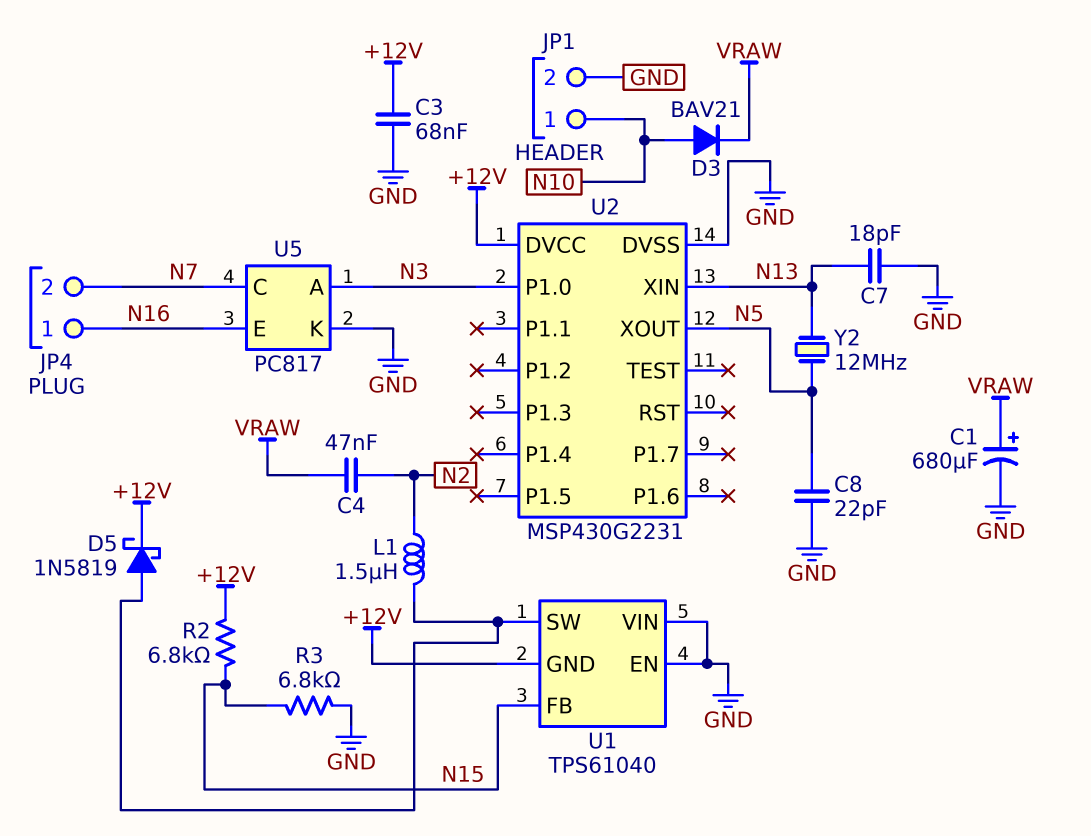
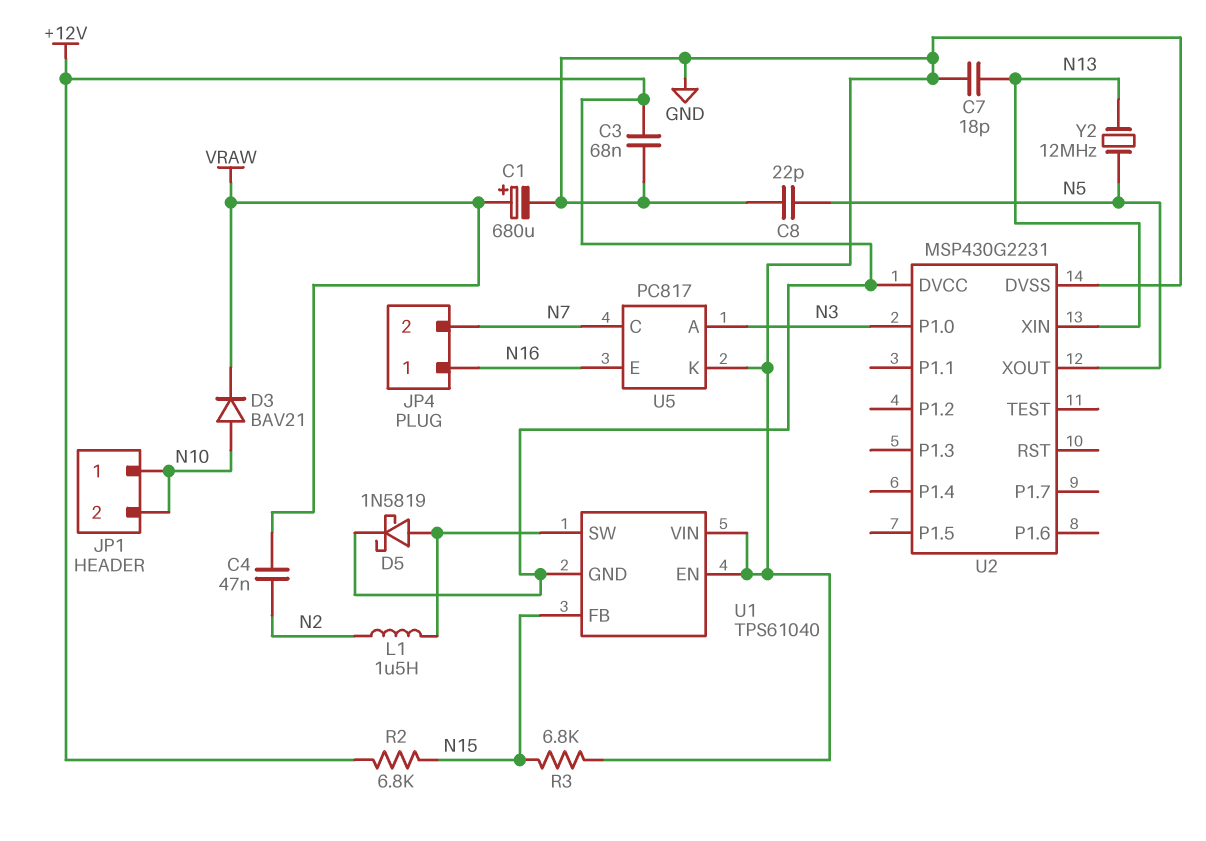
JP1 pin 2: GND -> N10

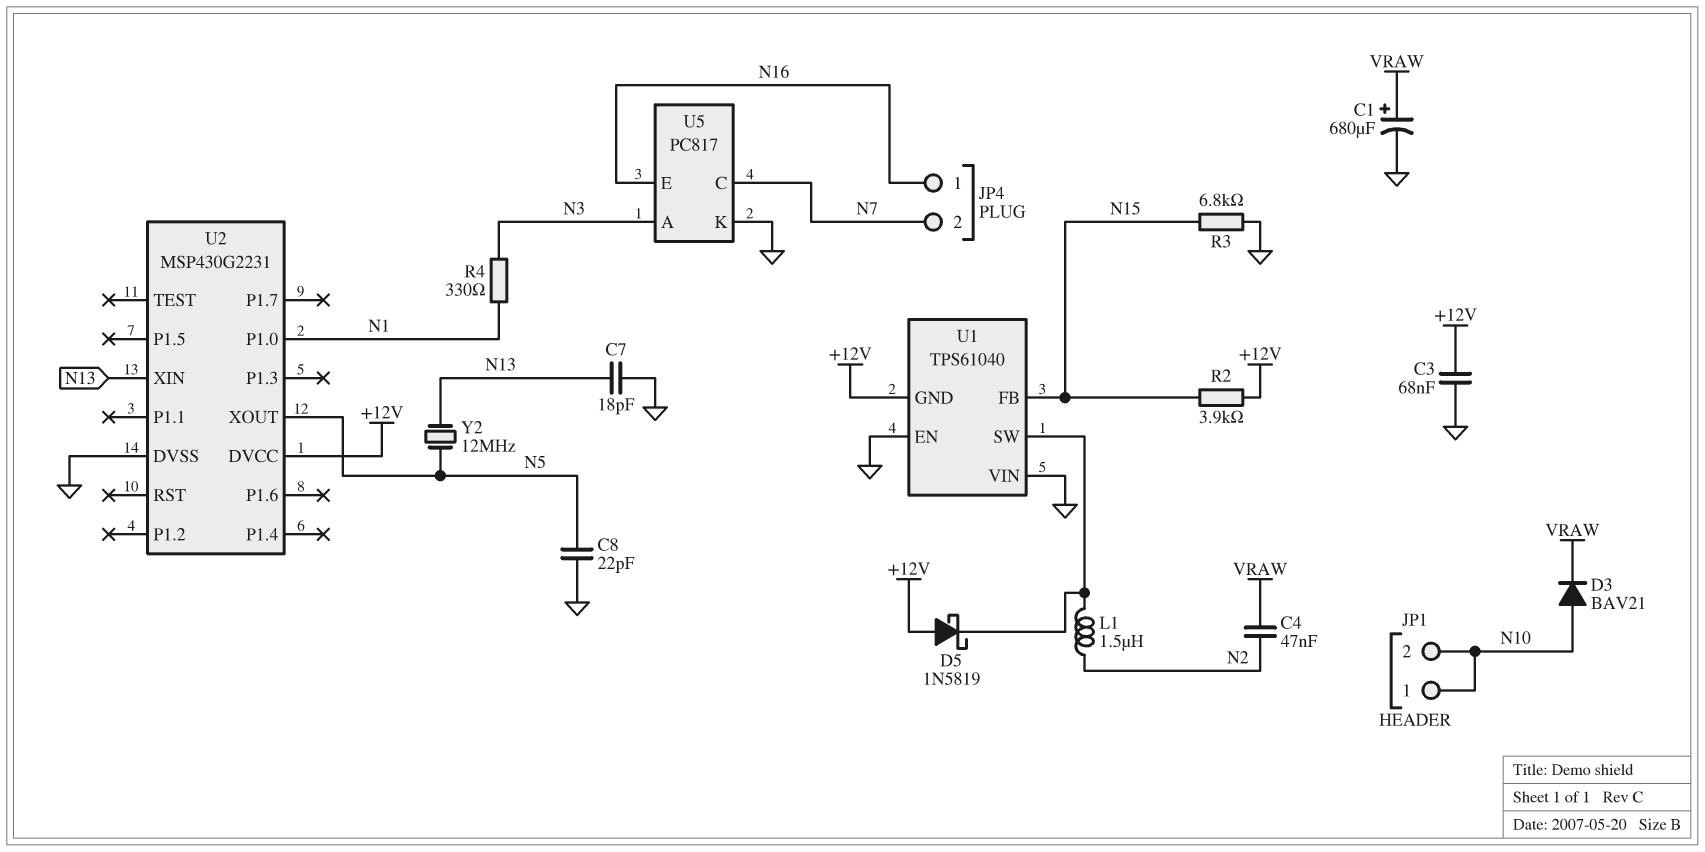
D5: schottky 1N5819 (A U1/SW, K +12V) -> schottky 1N5819 (A +12V, K U1/SW)
R2: 6.8k (+12V, N15) -> 3.9k (+12V, N15)
R4: none -> 330 (N1, N3)
U2 pin P1.0: N3 -> N1

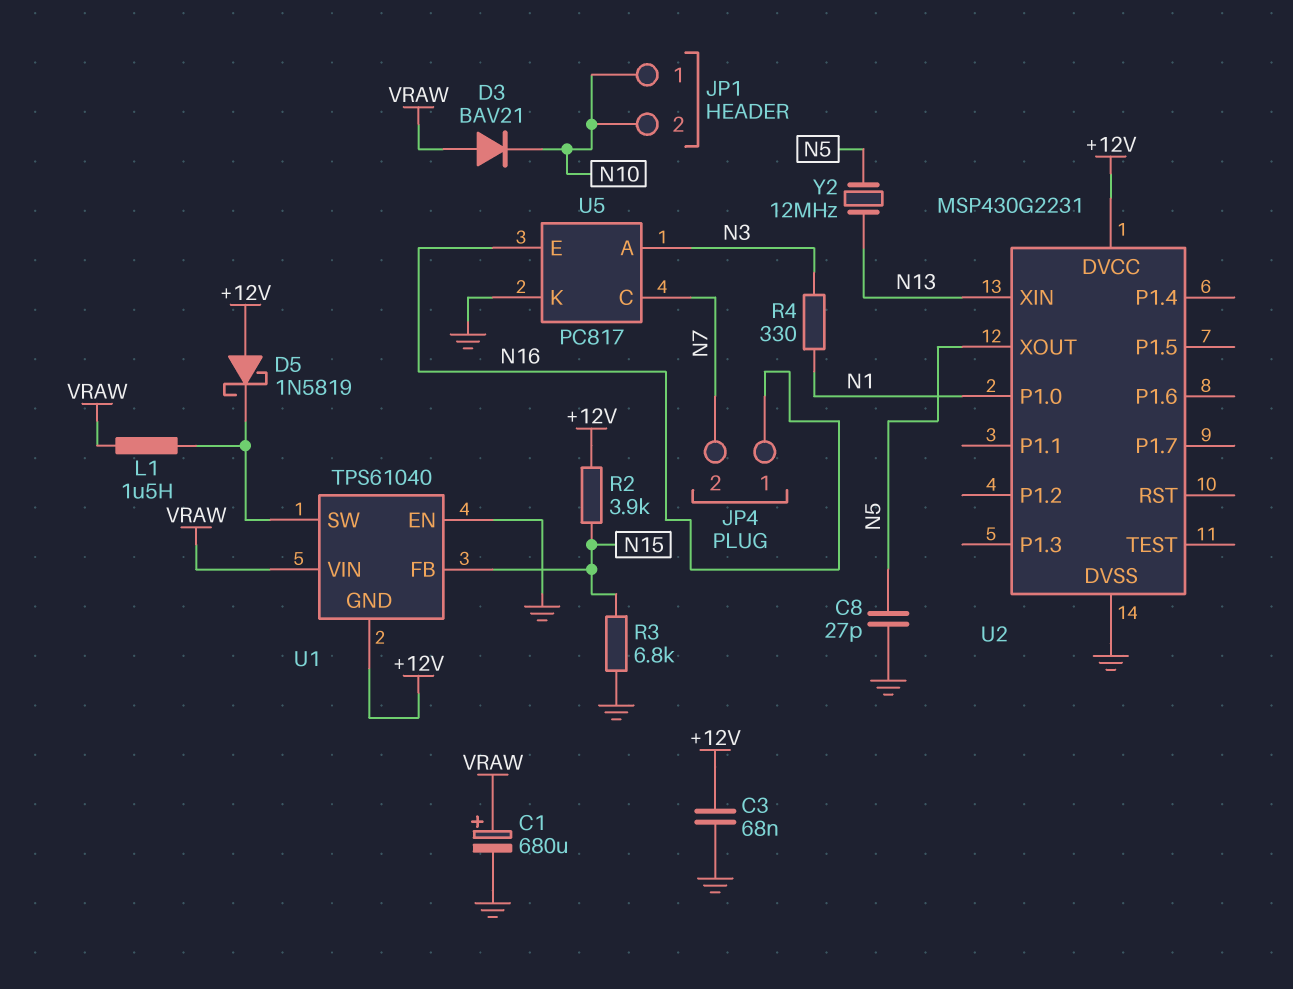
C4: 47nF (N2, VRAW) -> none
C7: 18pF (GND, N13) -> none
C8: 22pF (GND, N5) -> 27pF (GND, N5)
D3: diode BAV21 (A N10, K VRAW) -> diode BAV21 (A VRAW, K N10)
L1: 1.5uH (N2, U1/SW) -> 1.5uH (U1/SW, VRAW)
U1 pin VIN: GND -> VRAW

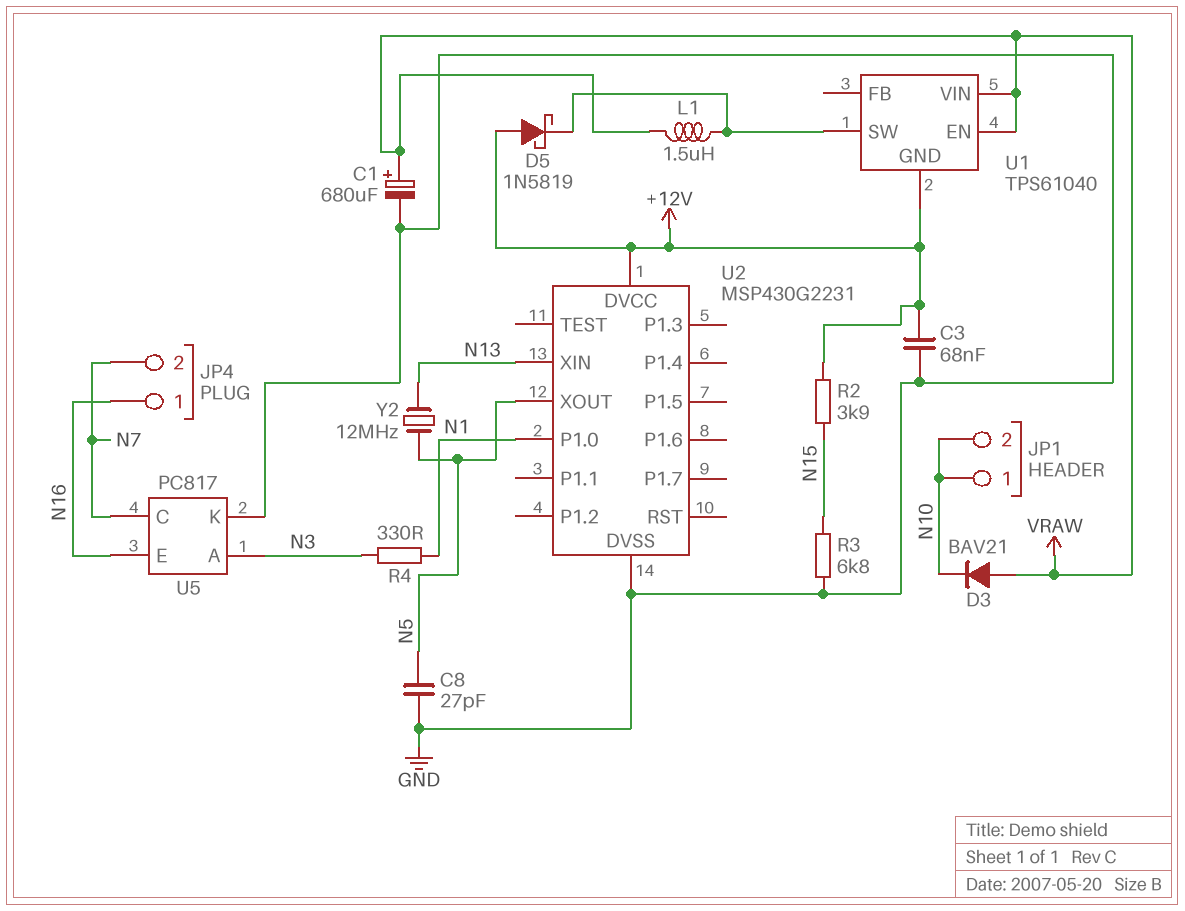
U1 pin EN: GND -> VRAW
U1 pin FB: N15 -> none

